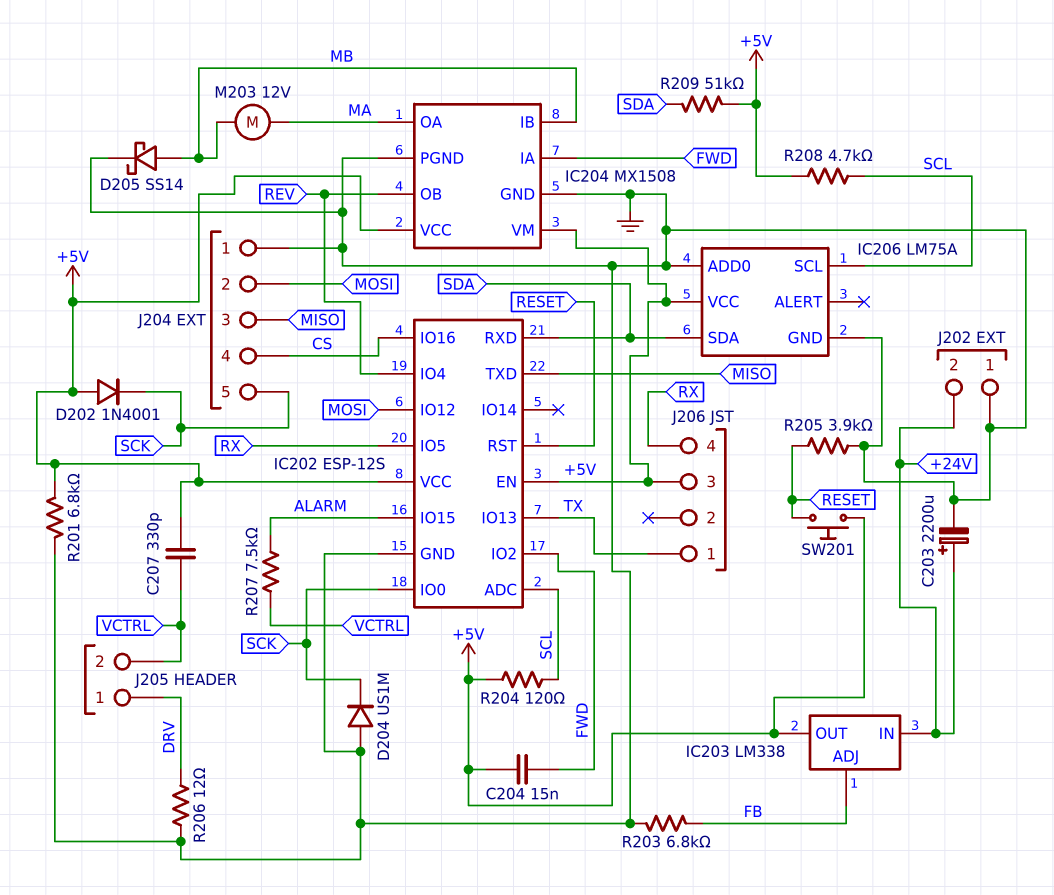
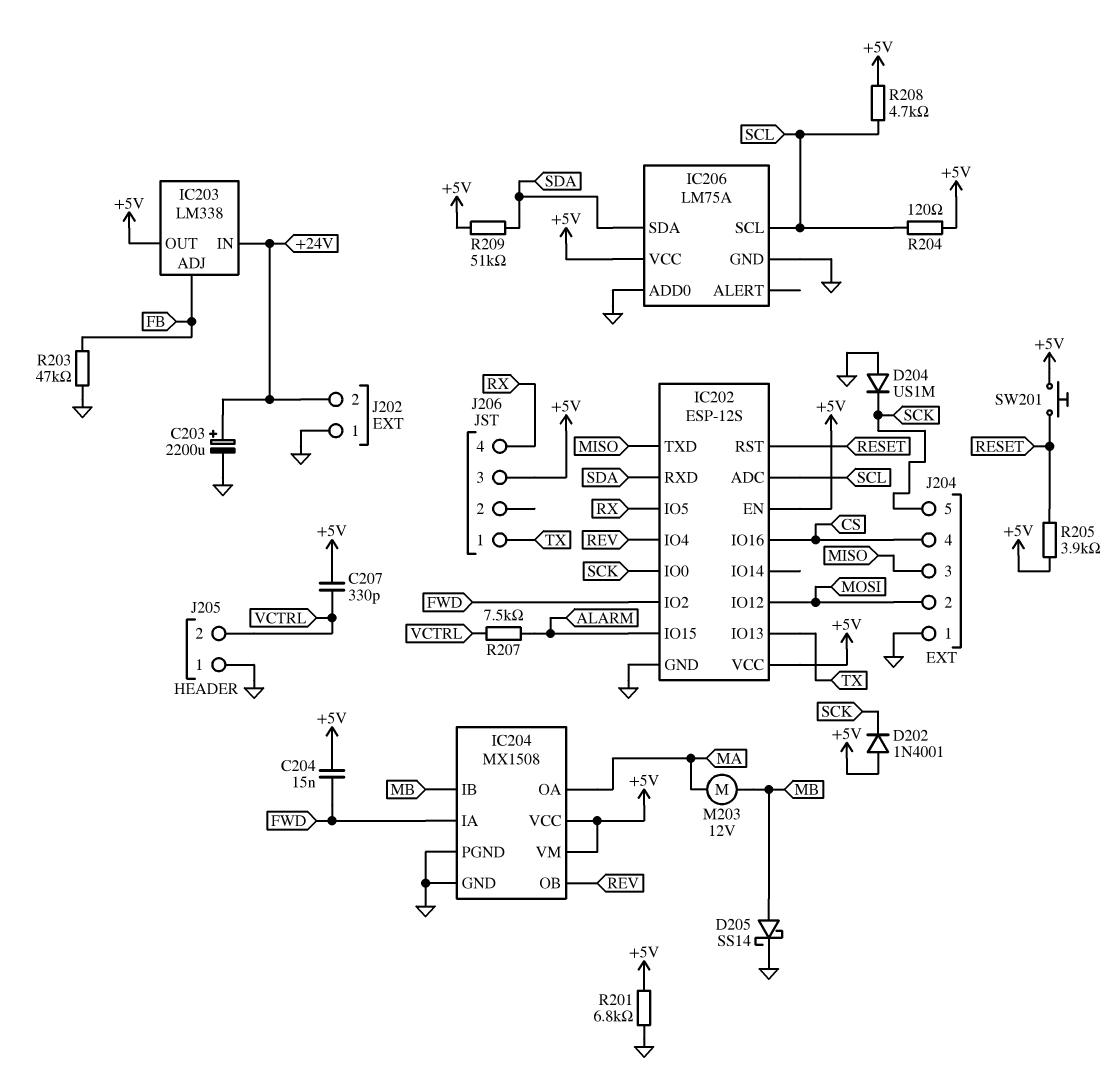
J205 pin 1: DRV -> GND
R203: 6.8k (FB, GND) -> 47k (FB, GND)
R205: 3.9k (GND, RESET) -> 3.9k (+5V, RESET)
R206: 12 (DRV, GND) -> none

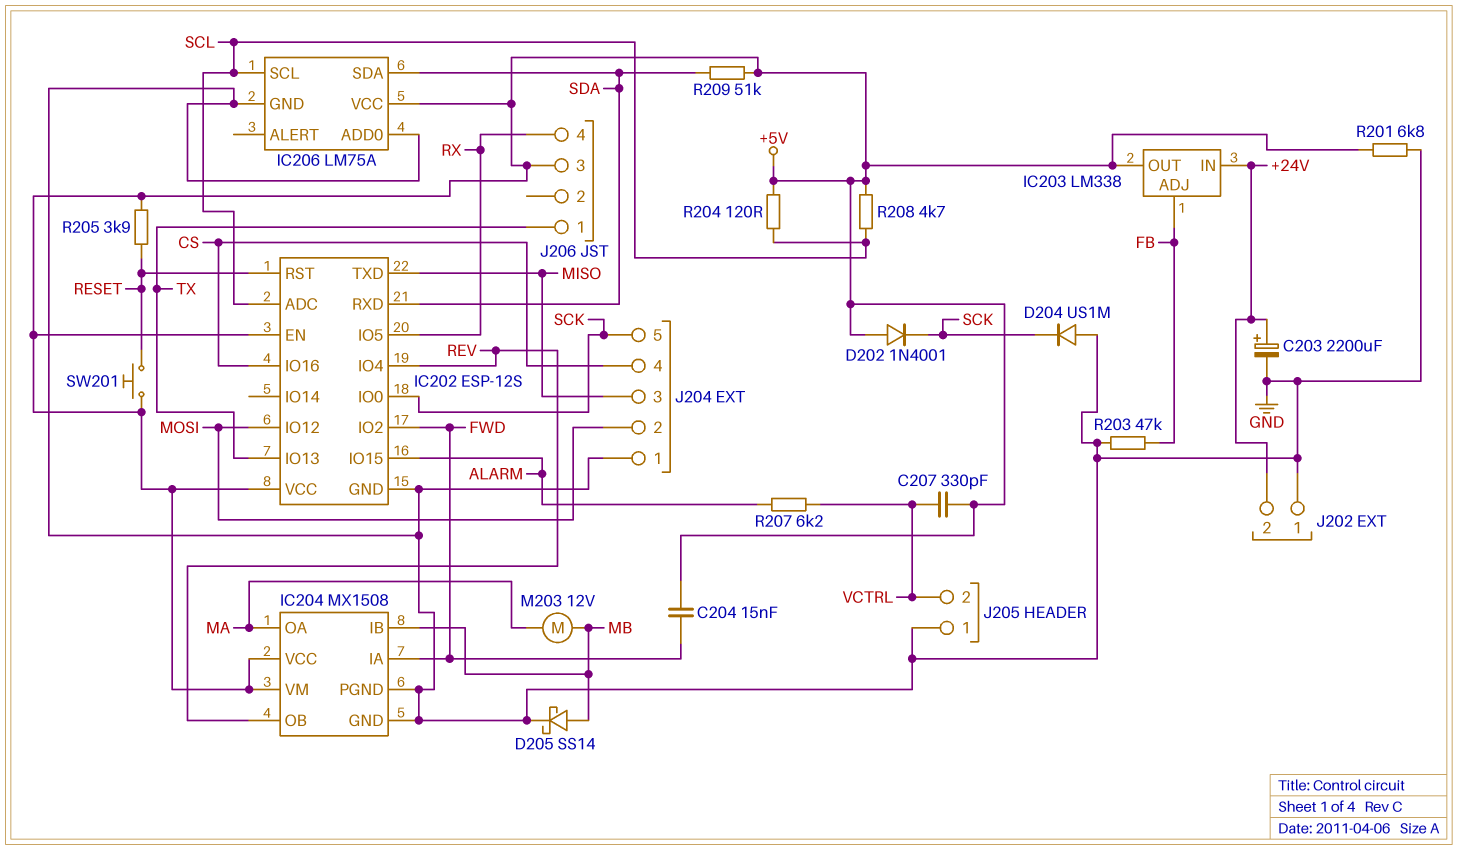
R207: 7.5k (ALARM, VCTRL) -> 6.2k (ALARM, VCTRL)

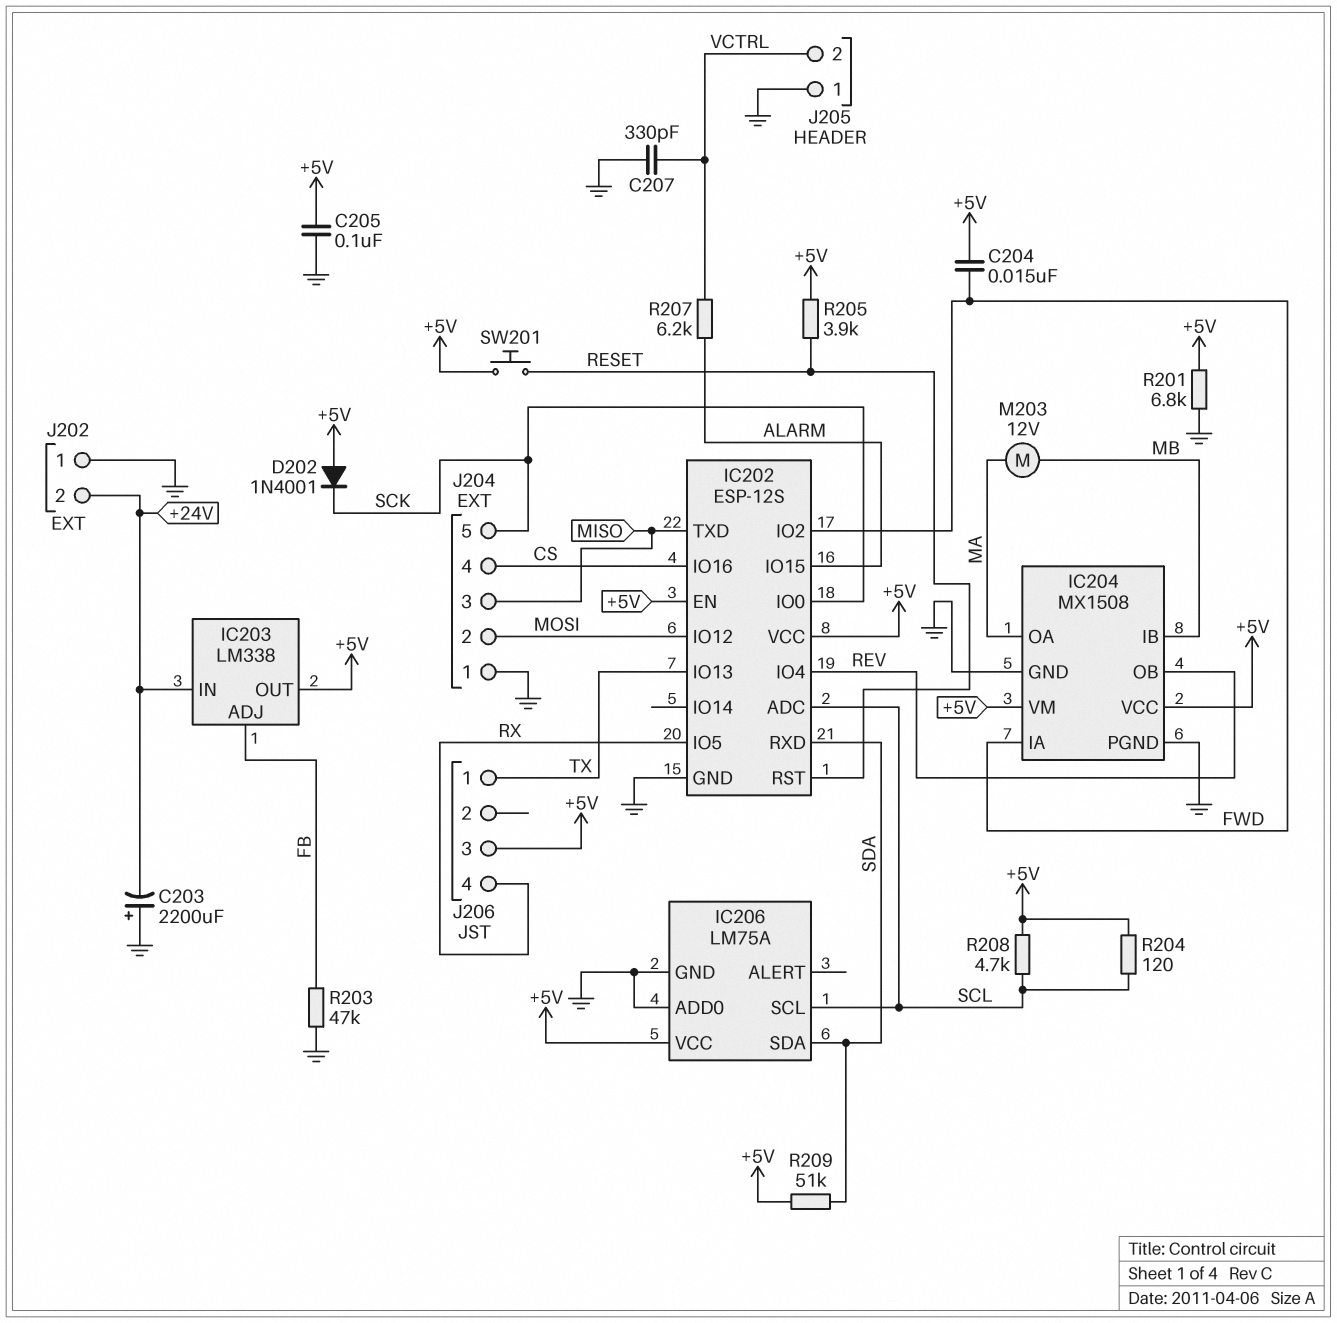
C203: 2200uF (plus +24V, minus GND) -> 2200uF (plus GND, minus +24V)
C205: none -> 100nF (+5V, GND)
C207: 330pF (+5V, VCTRL) -> 330pF (GND, VCTRL)
D204: diode US1M (A GND, K SCK) -> none
D205: schottky SS14 (A MB, K GND) -> none

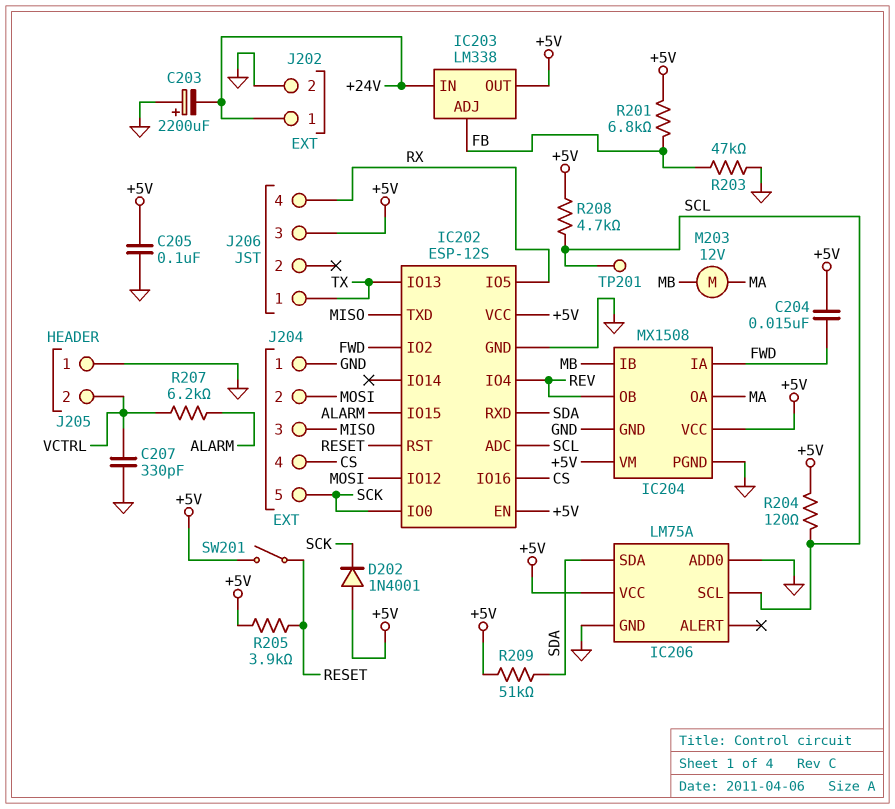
J202 pin 1: GND -> +24V
J202 pin 2: +24V -> GND
R201: 6.8k (+5V, GND) -> 6.8k (+5V, FB)
SW201: button (+5V, RESET) -> switch (+5V, RESET)
TP201: none -> test point (SCL)

